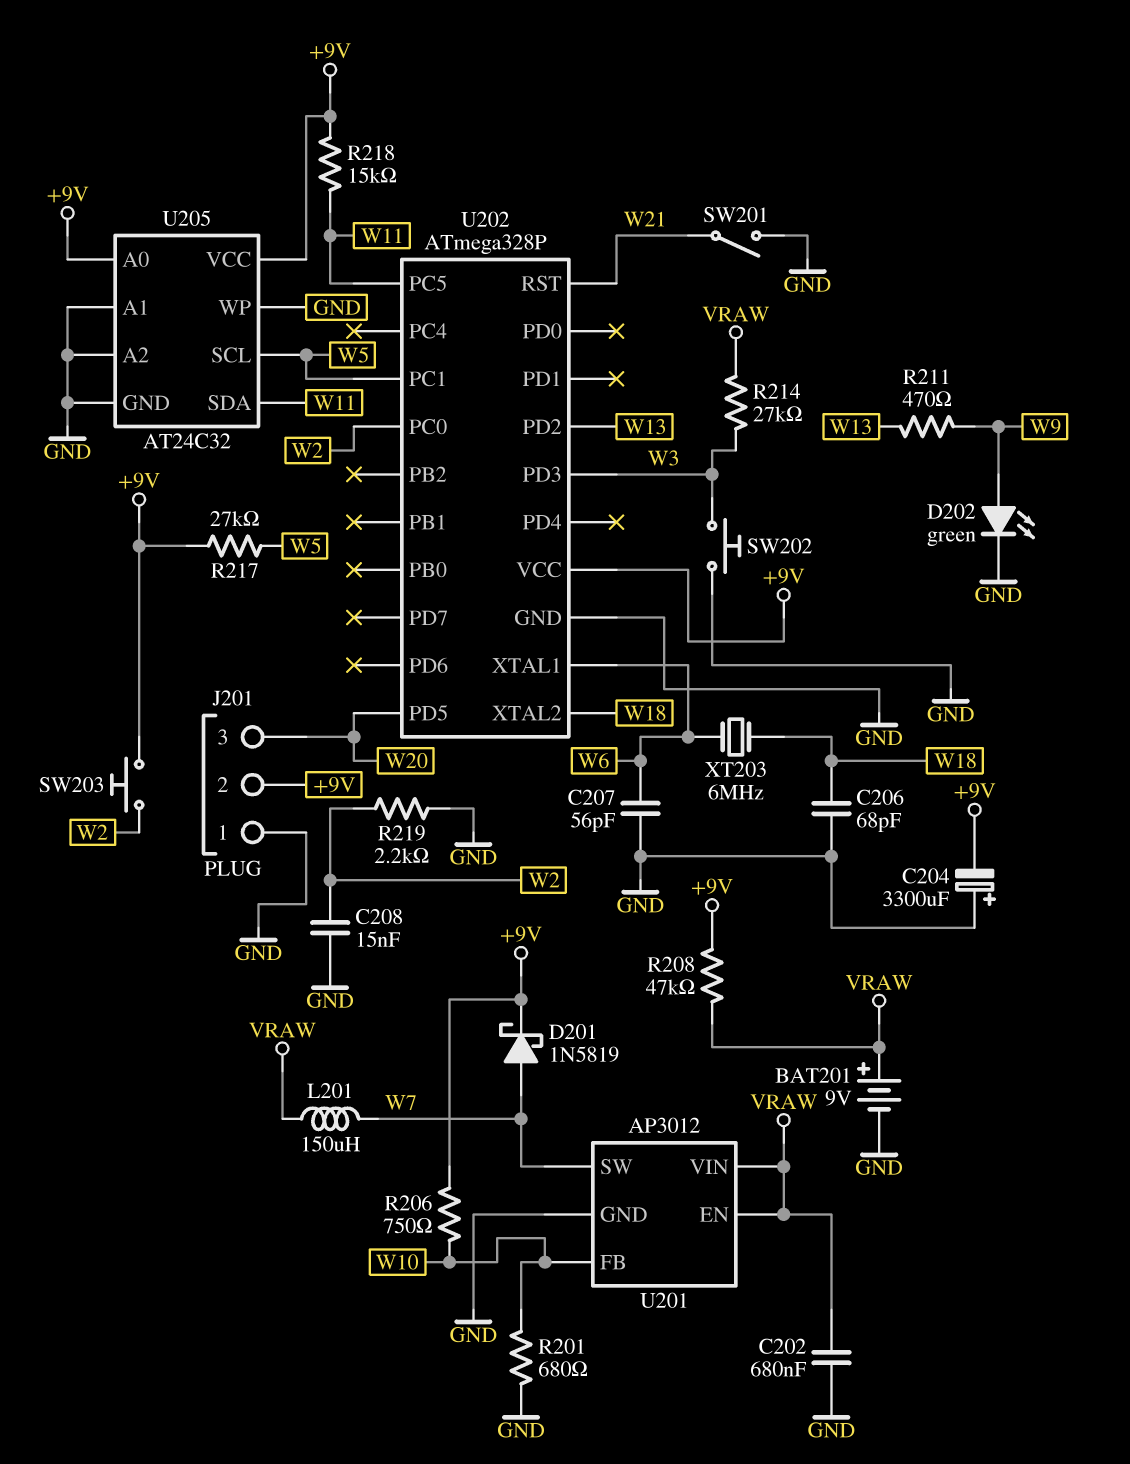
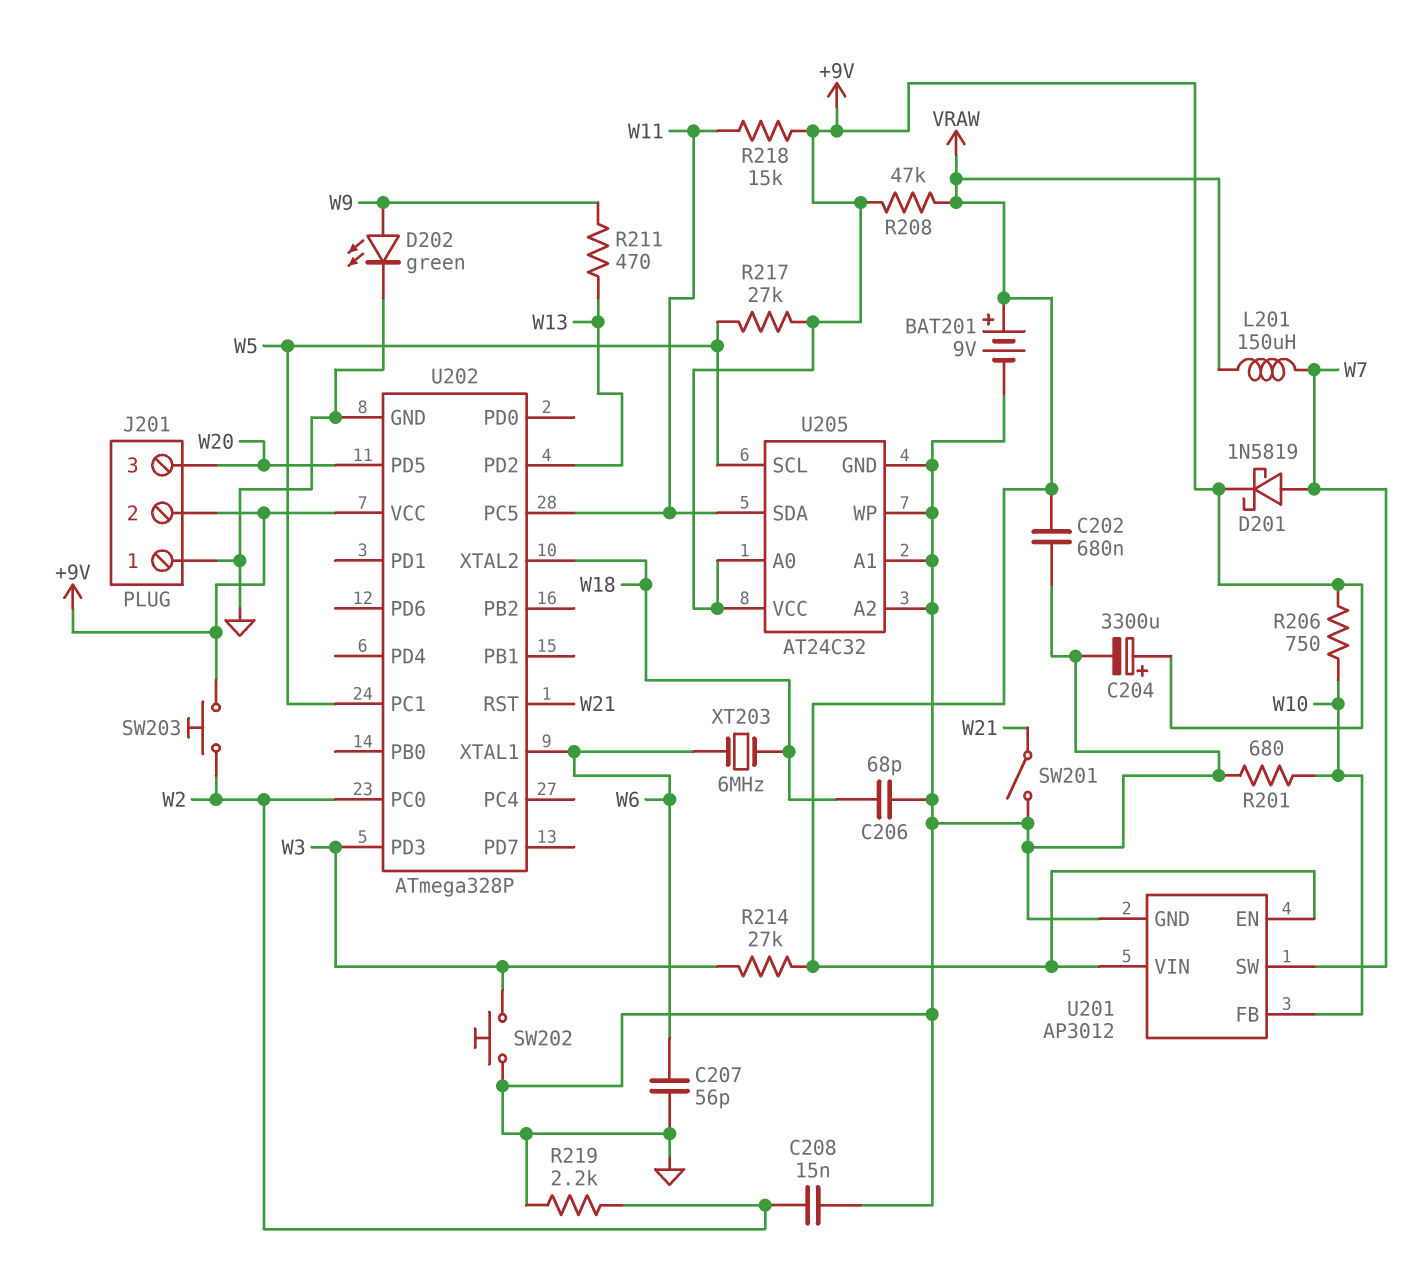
C204: 3300uF (plus GND, minus +9V) -> 3300uF (plus +9V, minus GND)

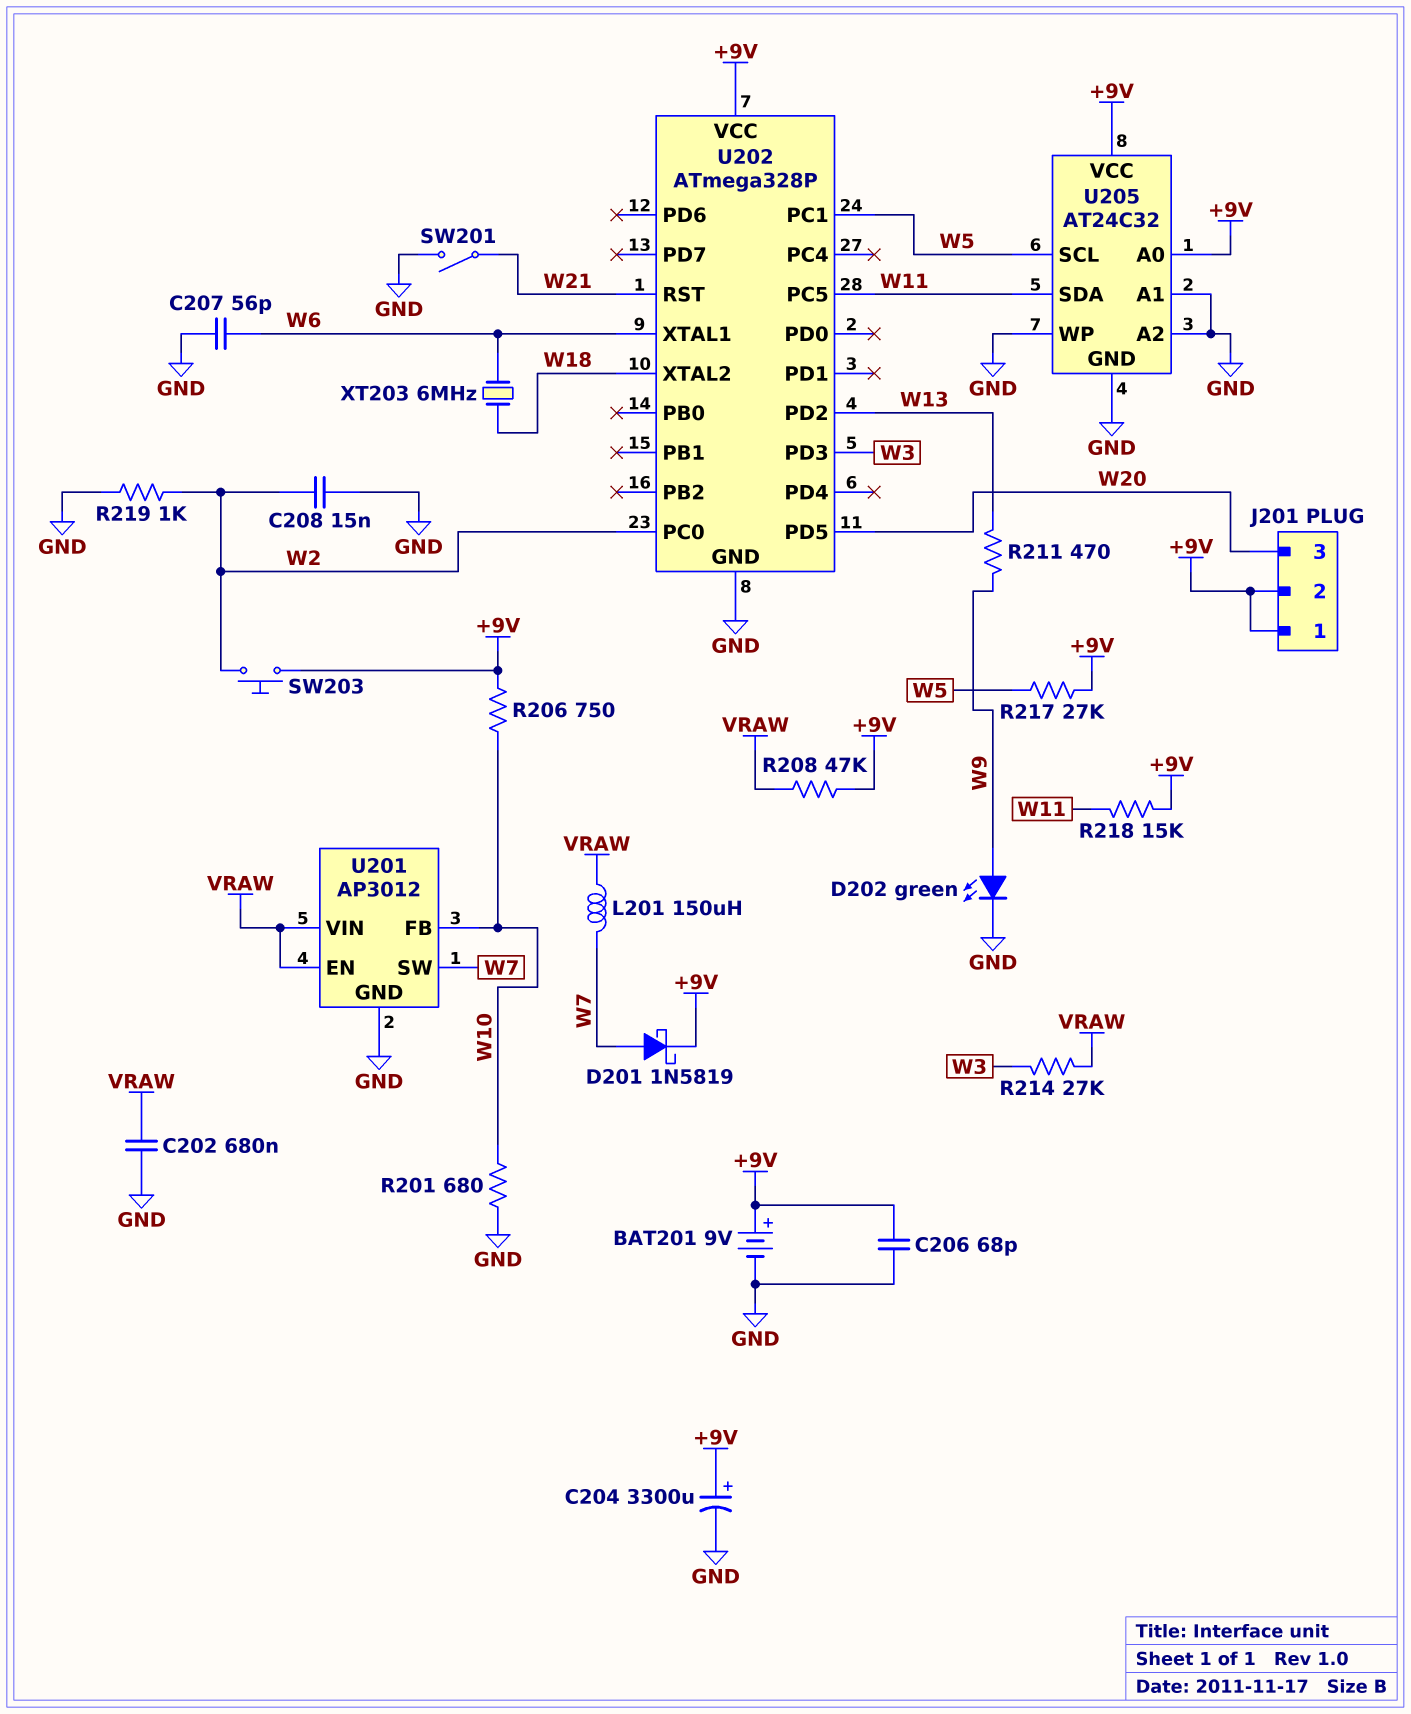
BAT201: 9V (plus VRAW, minus GND) -> 9V (plus +9V, minus GND)
C206: 68pF (GND, W18) -> 68pF (+9V, GND)
J201 pin 1: GND -> +9V
R219: 2.2k (GND, W2) -> 1k (GND, W2)
SW202: button (GND, W3) -> none

